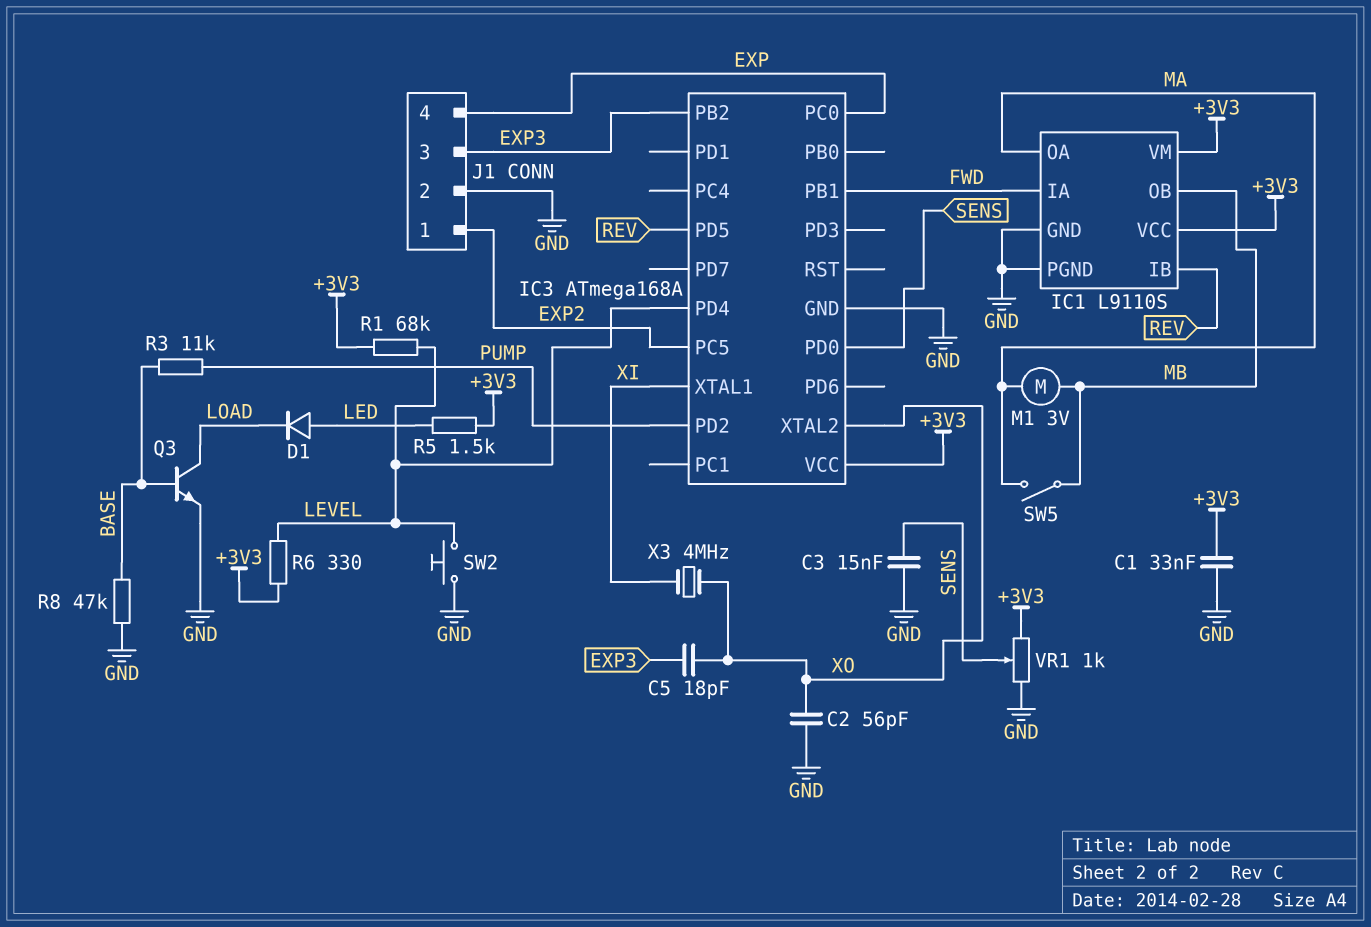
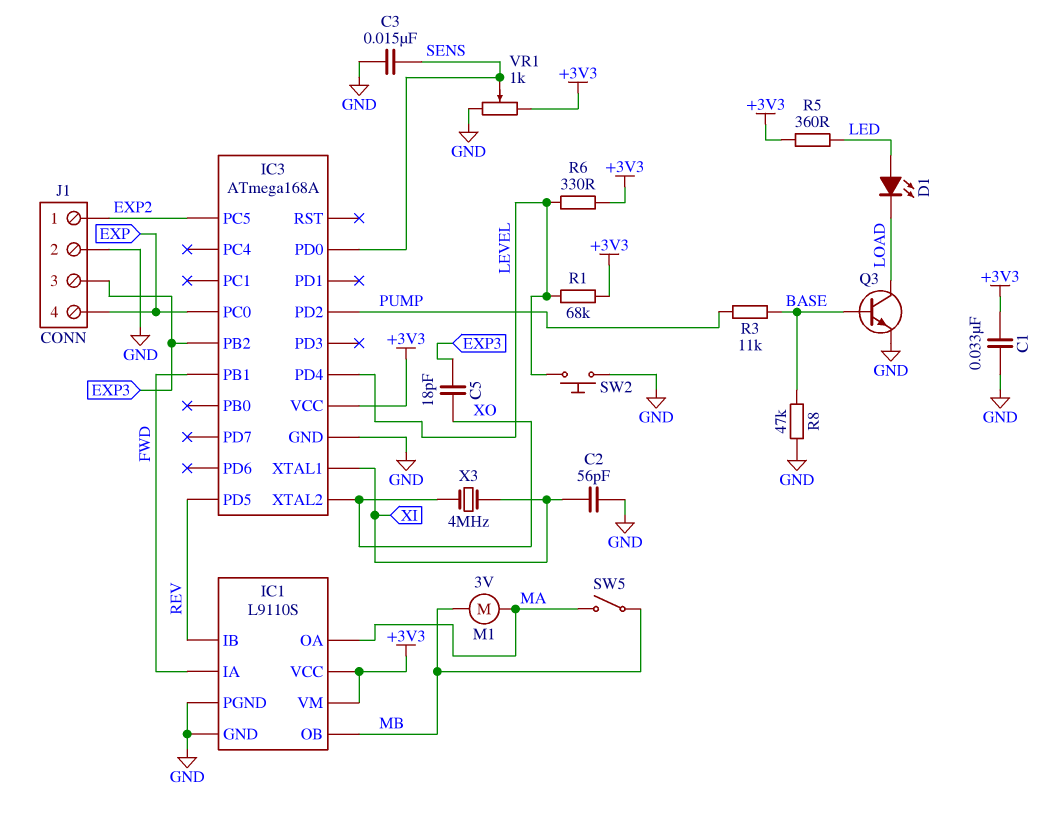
C2: 56pF (GND, XO) -> 56pF (GND, XI)
D1: diode (A LED, K LOAD) -> LED (A LED, K LOAD)
R5: 1.5k (+3V3, LED) -> 360 (+3V3, LED)

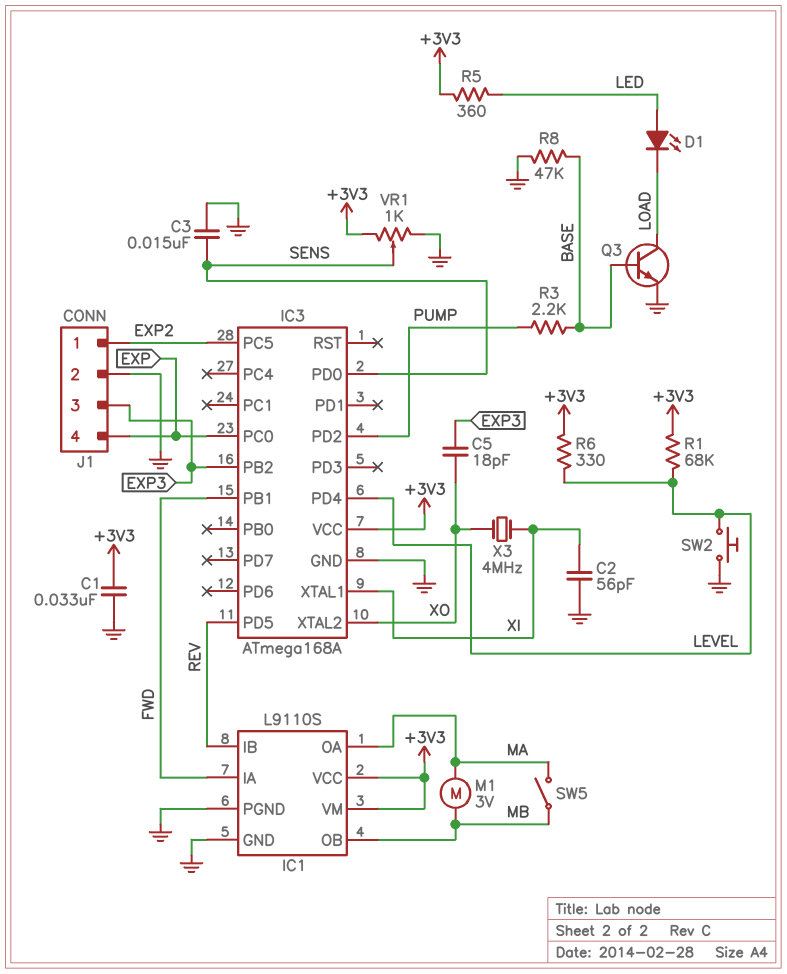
R3: 11k (BASE, PUMP) -> 2.2k (BASE, PUMP)

